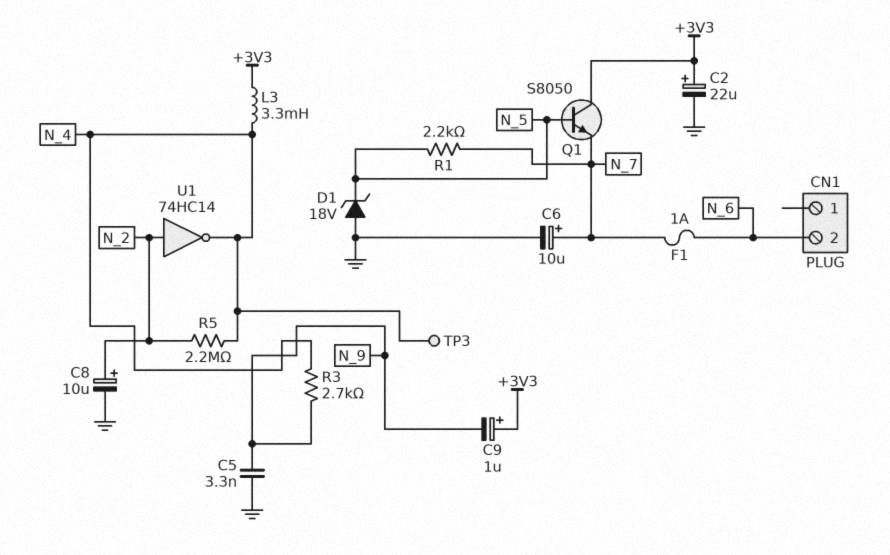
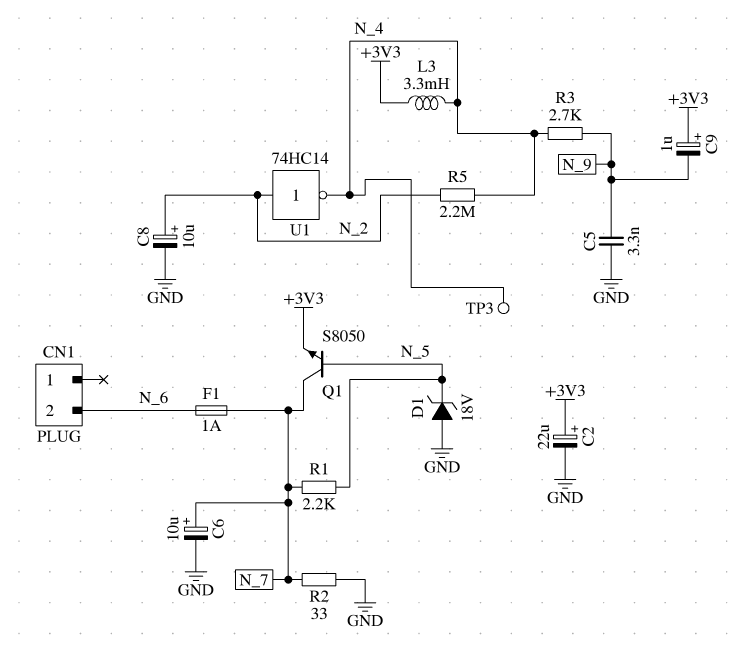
Q1: NPN S8050 (B N_5, C +3V3, E N_7) -> NPN S8050 (B N_5, C N_7, E +3V3)
R2: none -> 33 (GND, N_7)

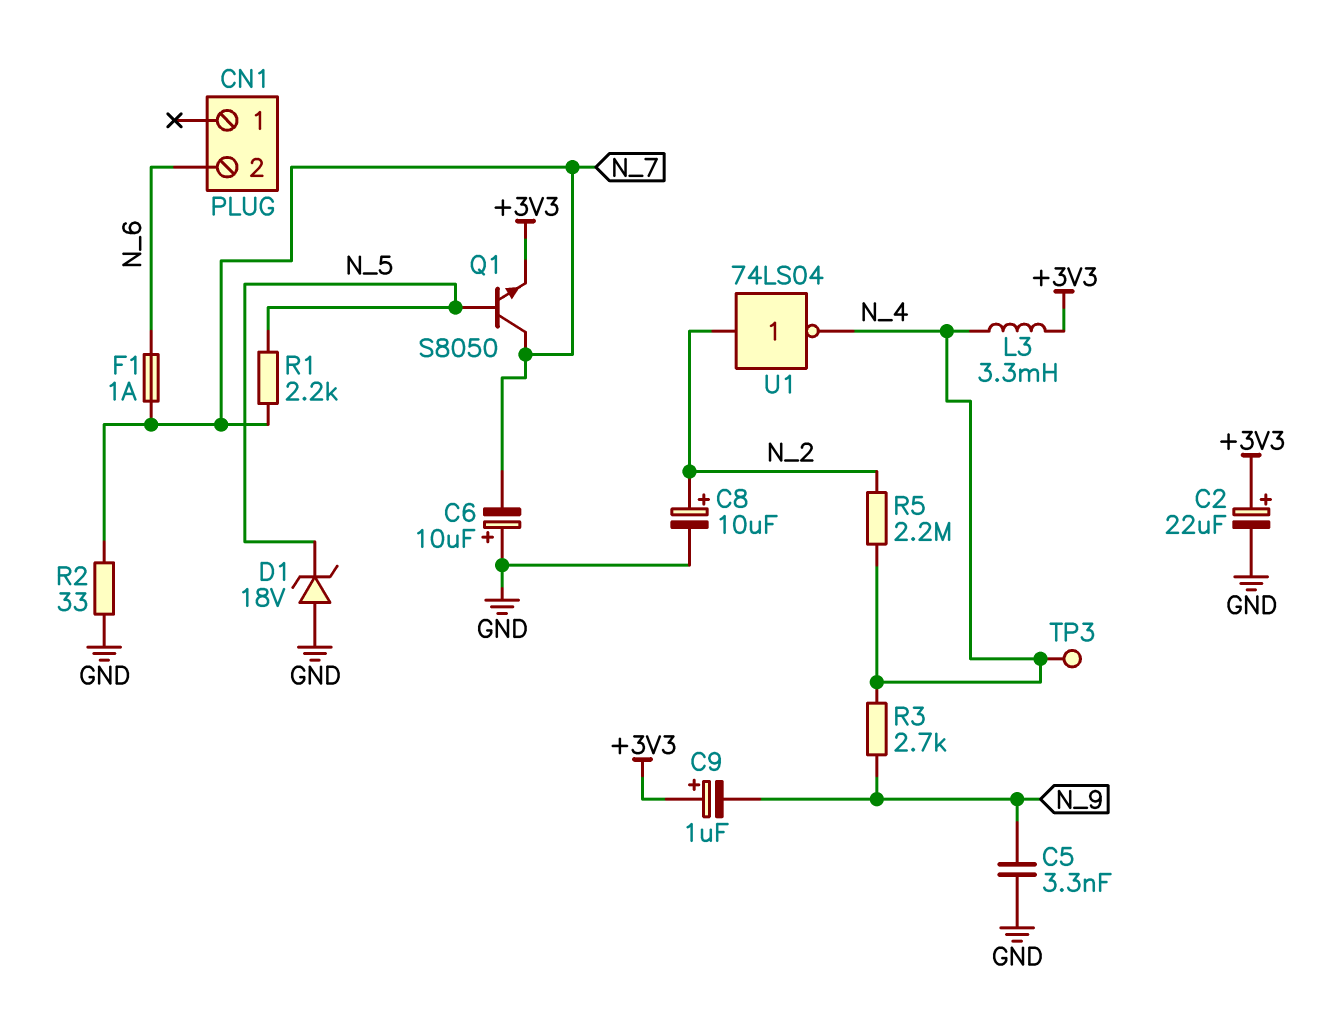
C6: 10uF (plus N_7, minus GND) -> 10uF (plus GND, minus N_7)
U1: NOT 74HC14 (in N_2, out N_4) -> NOT 74LS04 (in N_2, out N_4)

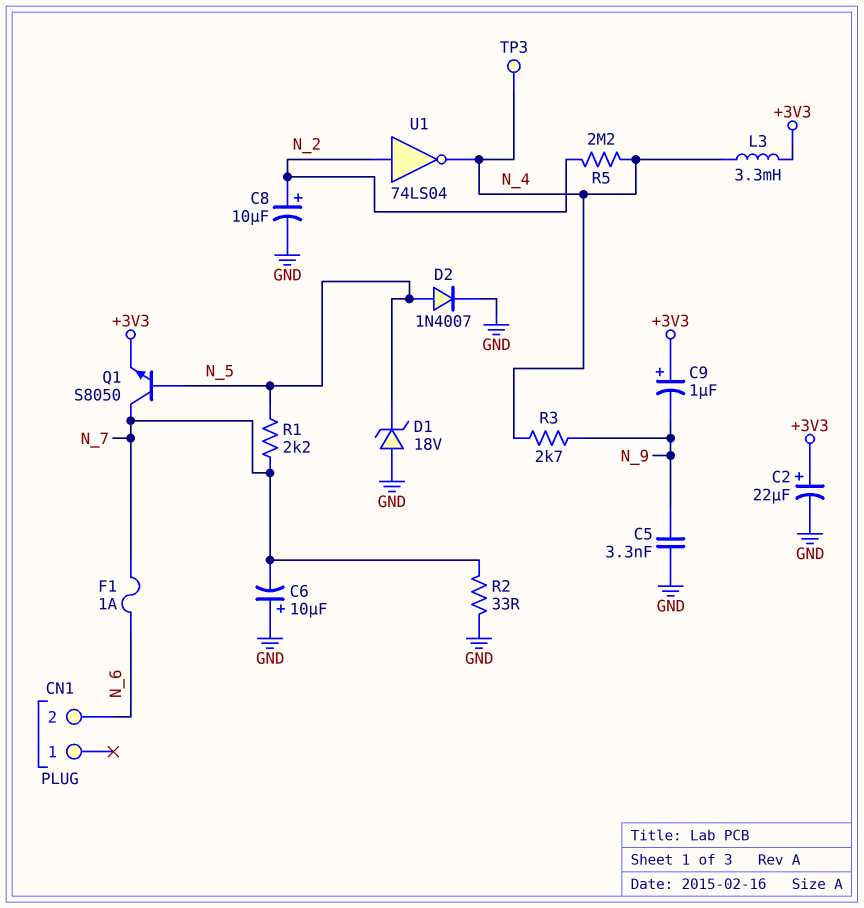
D2: none -> diode 1N4007 (A N_5, K GND)

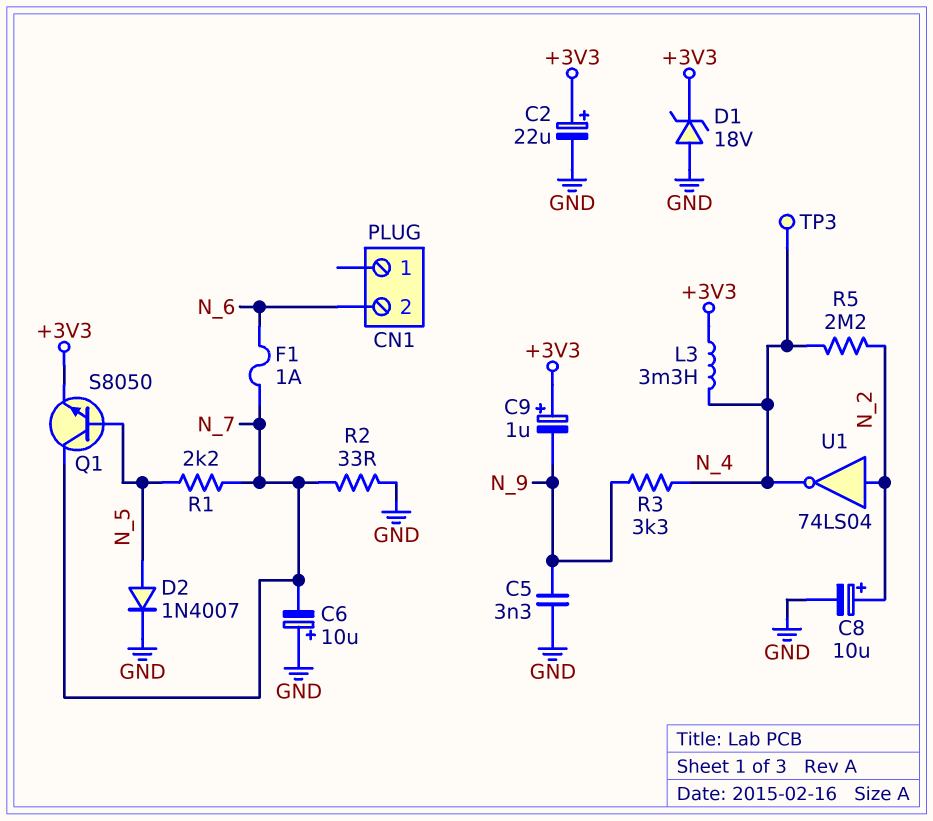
D1: zener 18V (A GND, K N_5) -> zener 18V (A GND, K +3V3)
R3: 2.7k (N_4, N_9) -> 3.3k (N_4, N_9)

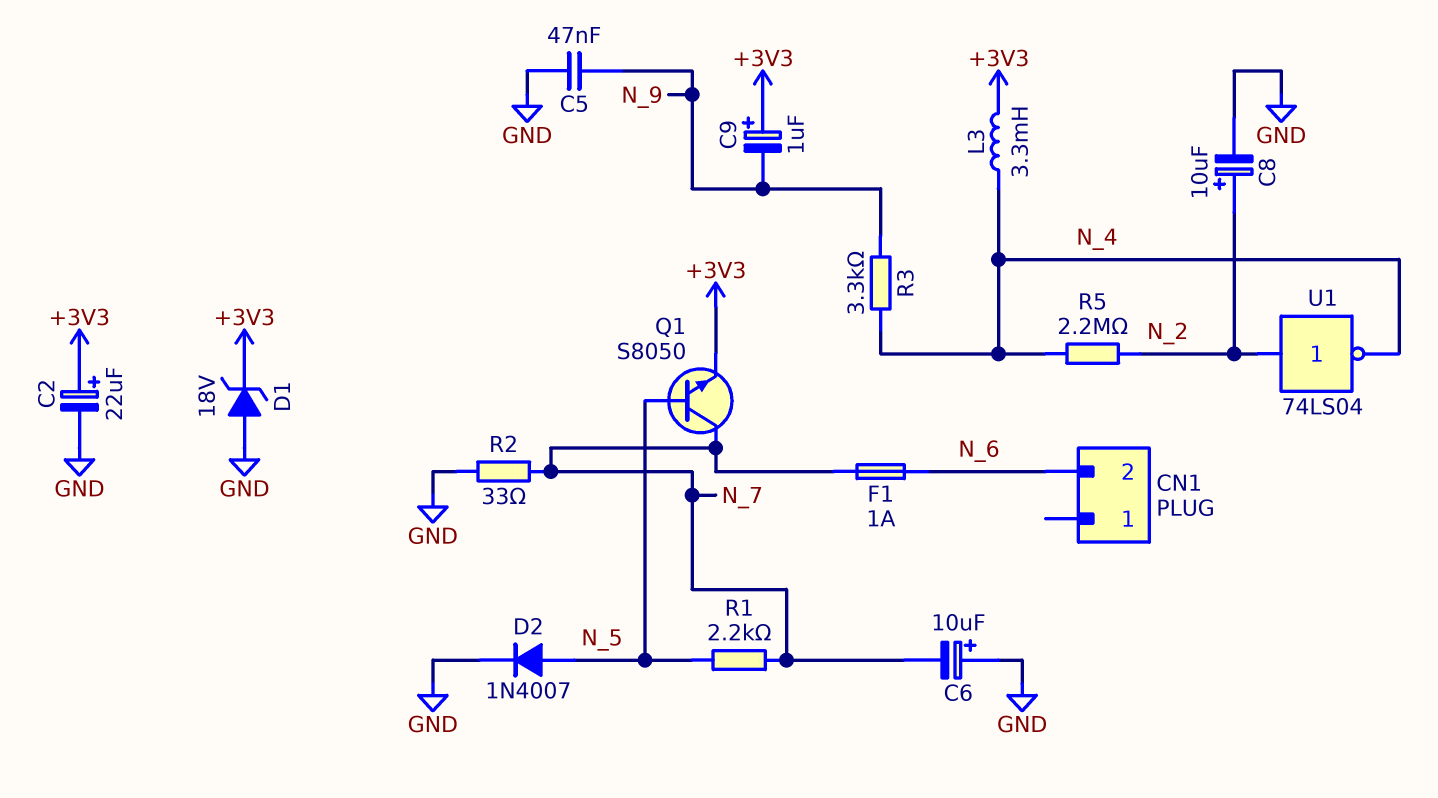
C5: 3.3nF (GND, N_9) -> 47nF (GND, N_9)
TP3: test point (N_4) -> none

